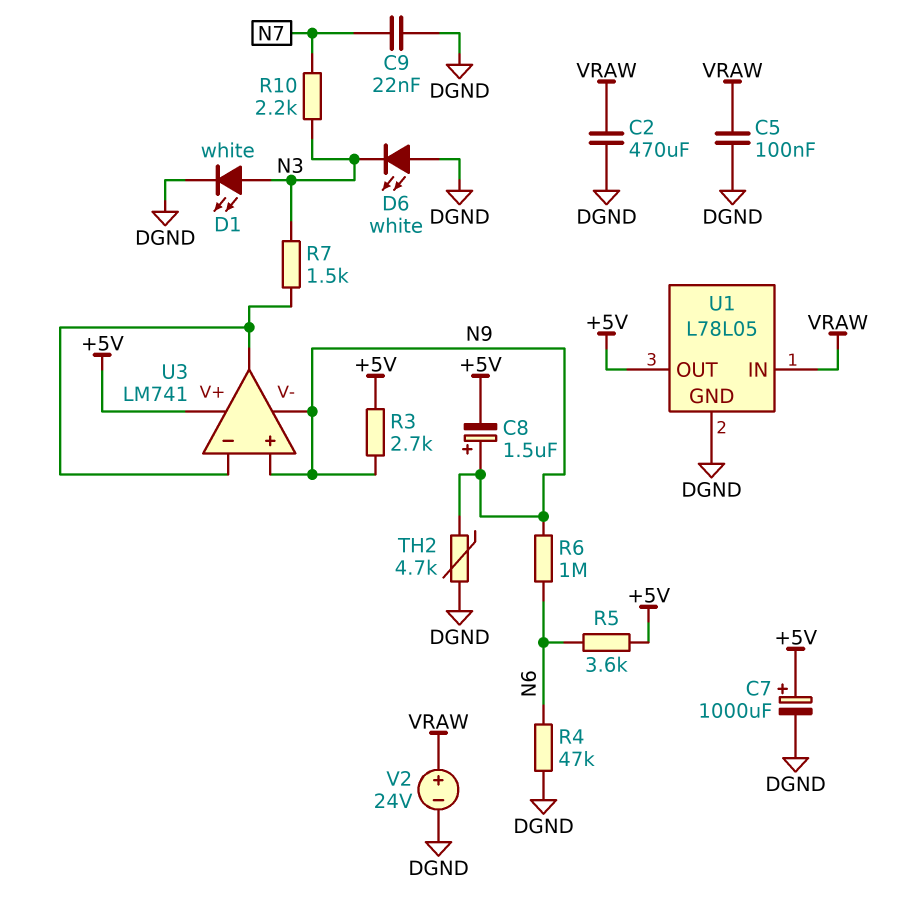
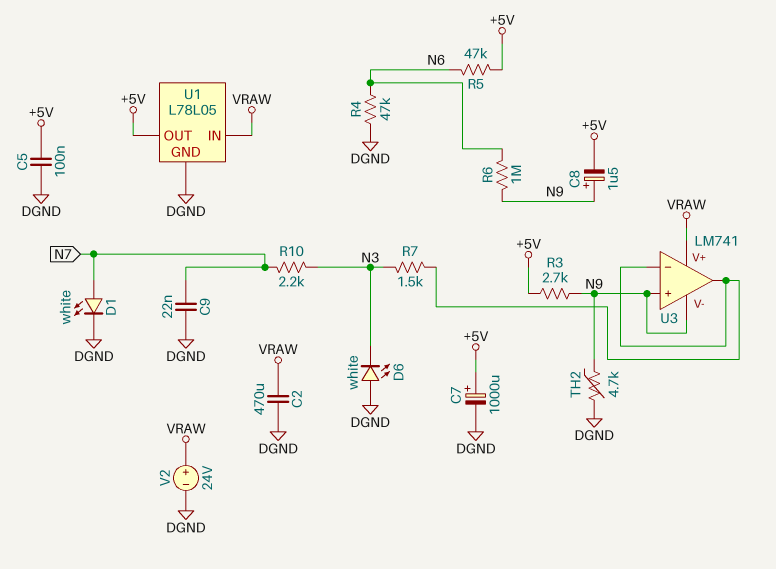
C5: 100nF (DGND, VRAW) -> 100nF (+5V, DGND)
D1: LED white (A N3, K DGND) -> LED white (A N7, K DGND)
R5: 3.6k (+5V, N6) -> 47k (+5V, N6)
U3 pin V+: +5V -> VRAW

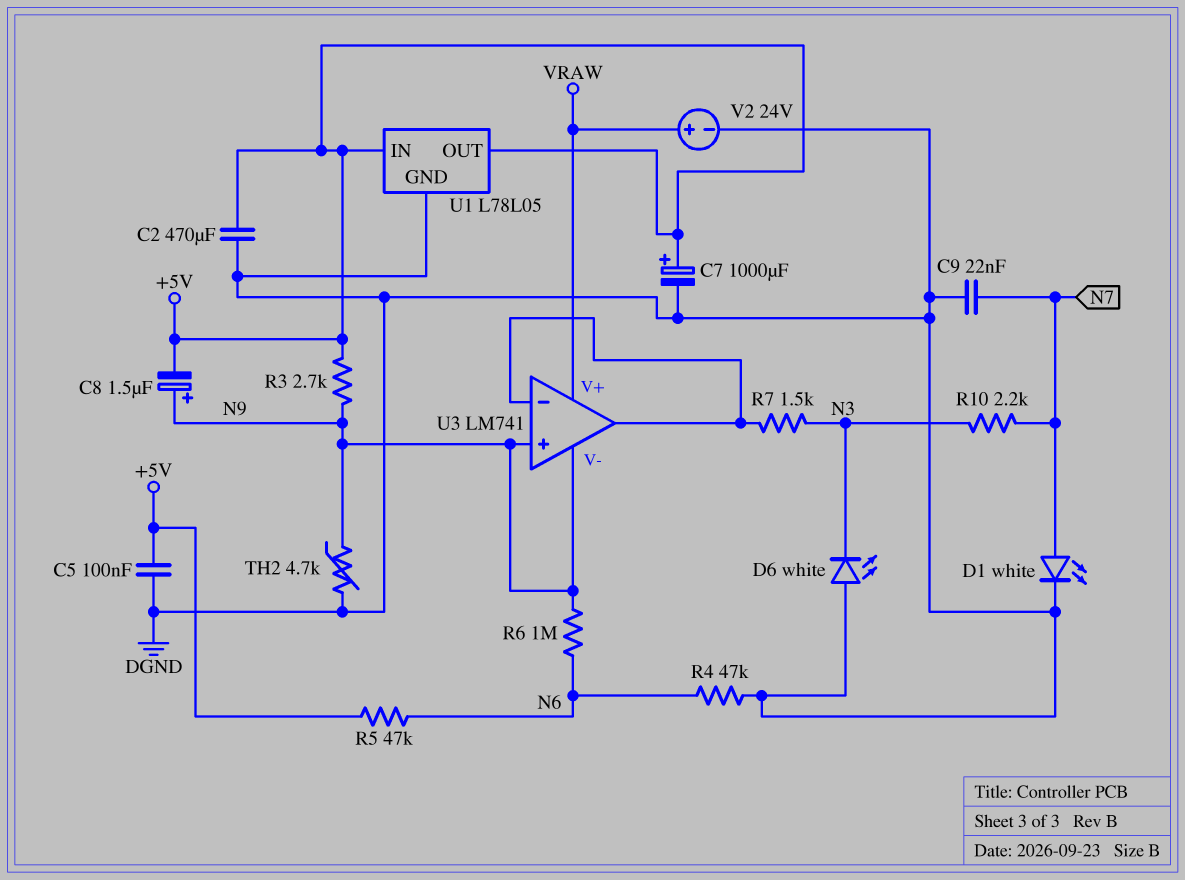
C2: 470uF (DGND, VRAW) -> 470uF (+5V, DGND)
U1 pin IN: VRAW -> +5V

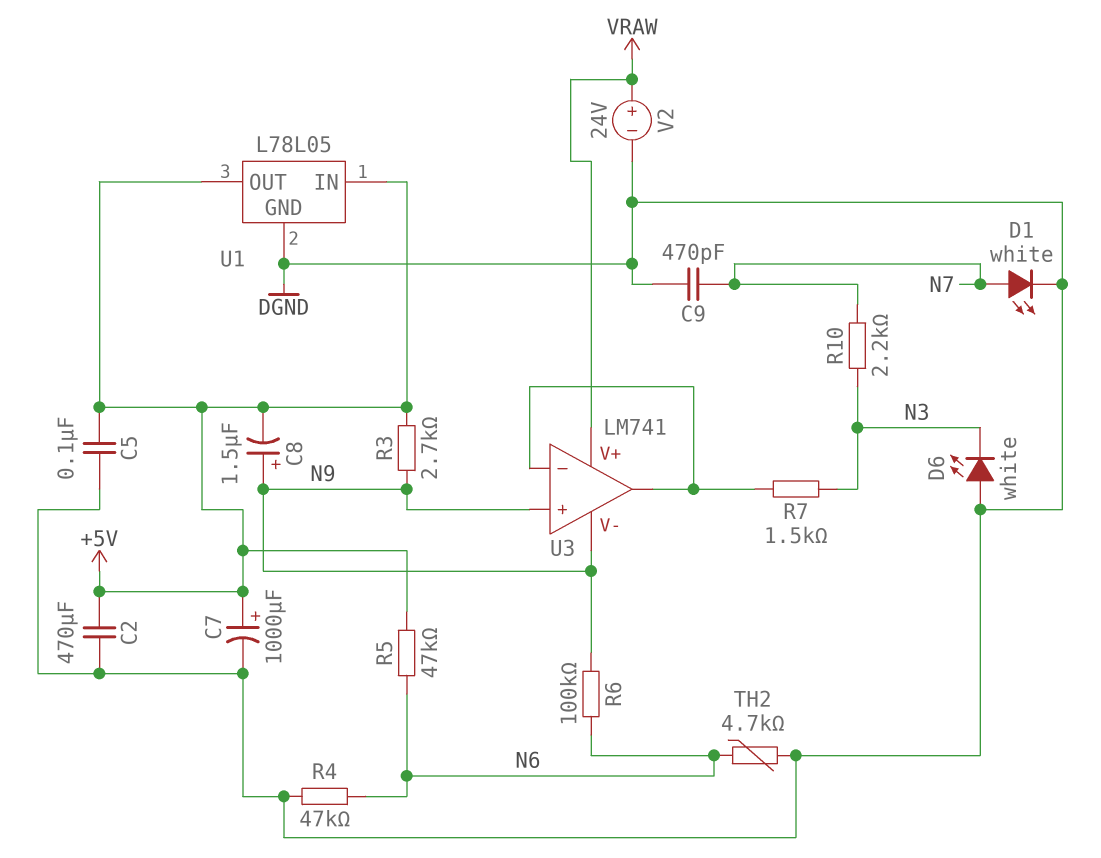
C9: 22nF (DGND, N7) -> 470pF (DGND, N7)
R6: 1M (N6, N9) -> 100k (N6, N9)
TH2: 4.7k (DGND, N9) -> 4.7k (DGND, N6)

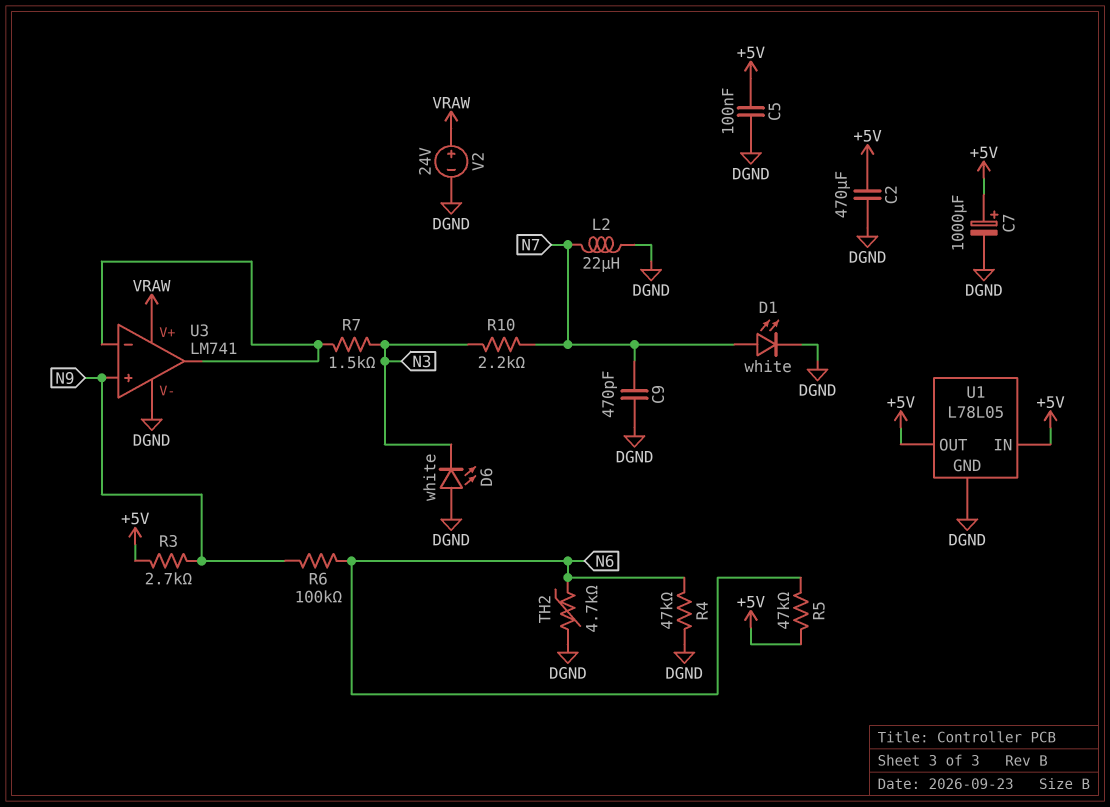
C8: 1.5uF (plus N9, minus +5V) -> none
L2: none -> 22uH (DGND, N7)
U3 pin V-: N9 -> DGND

